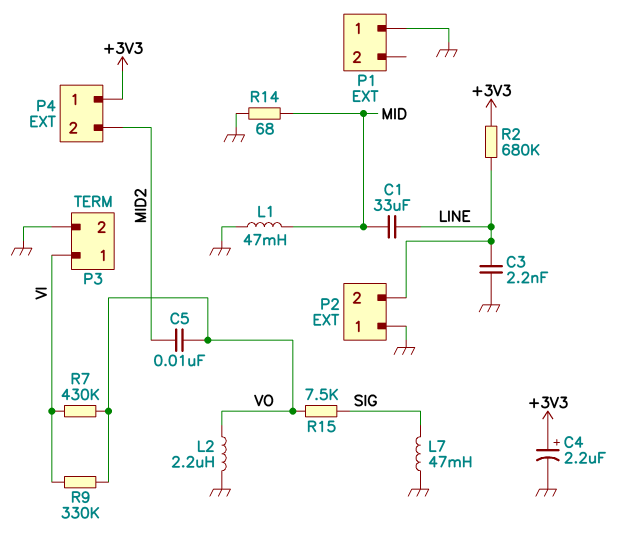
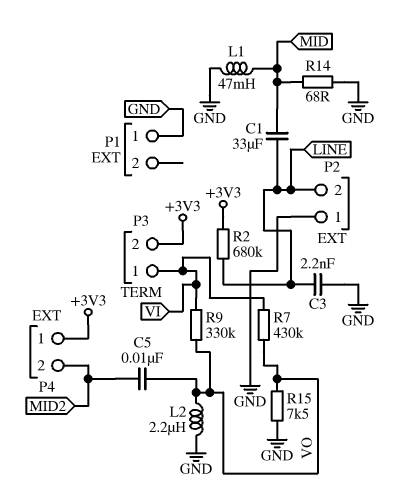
C4: 2.2uF (plus +3V3, minus GND) -> none
L7: 47mH (GND, SIG) -> none
P3 pin 2: GND -> +3V3
R15: 7.5k (SIG, VO) -> 7.5k (GND, VO)

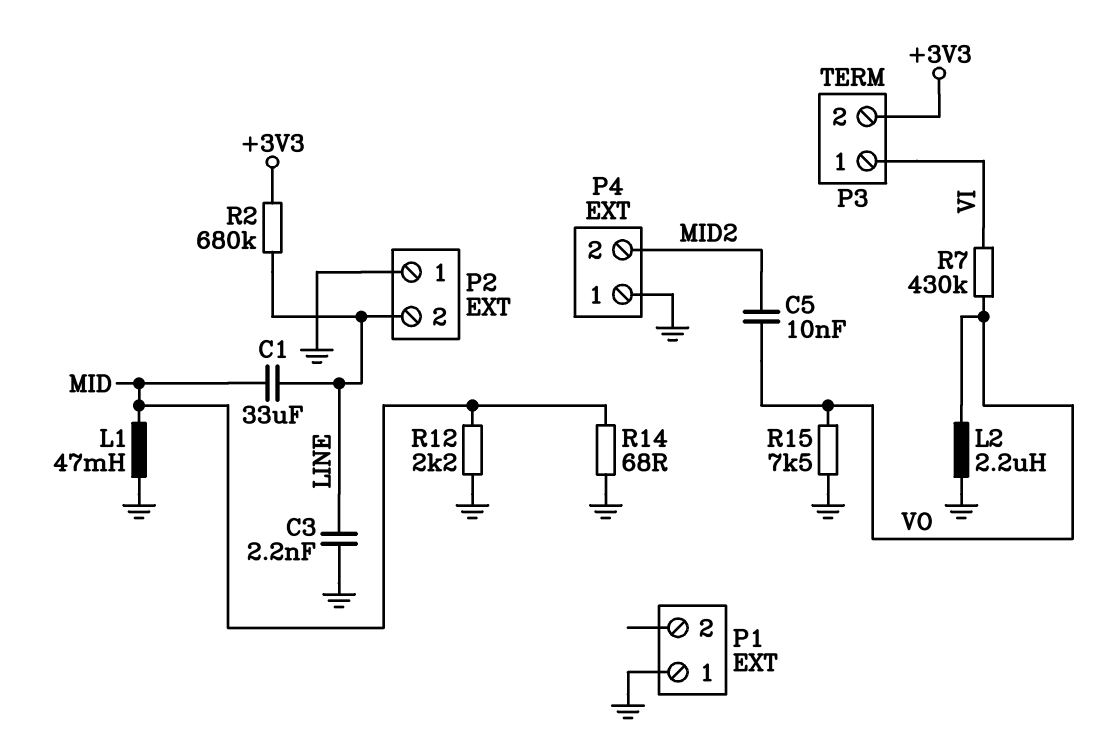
P4 pin 1: +3V3 -> GND
R9: 330k (VI, VO) -> none
R12: none -> 2.2k (GND, MID)

